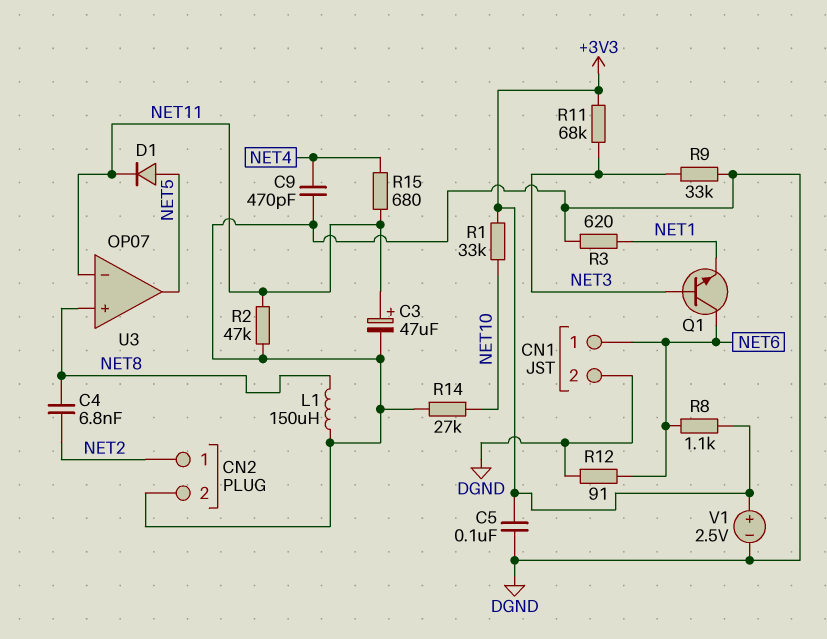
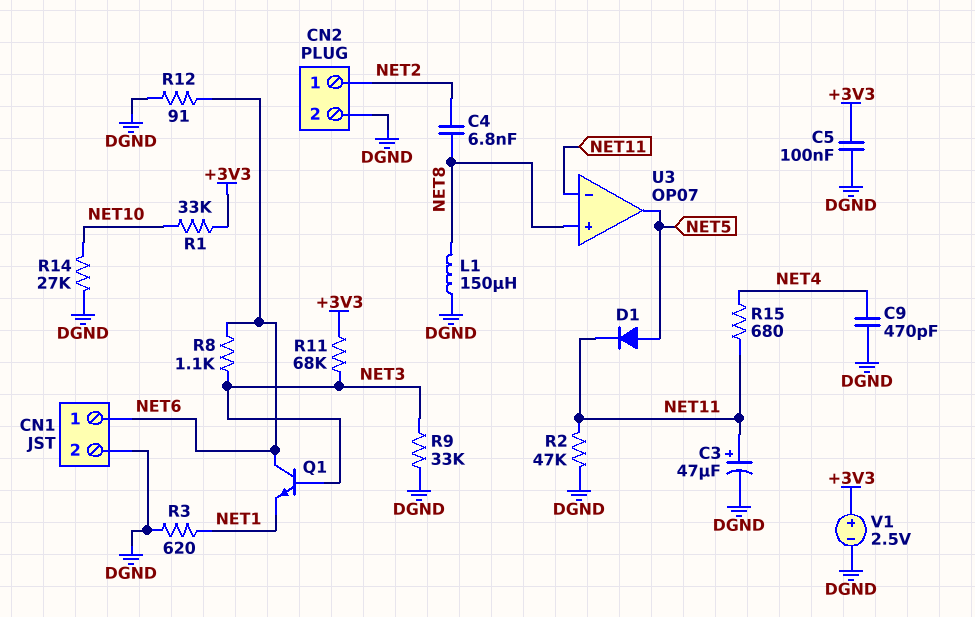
R8: 1.1k (+3V3, NET6) -> 1.1k (NET3, NET6)

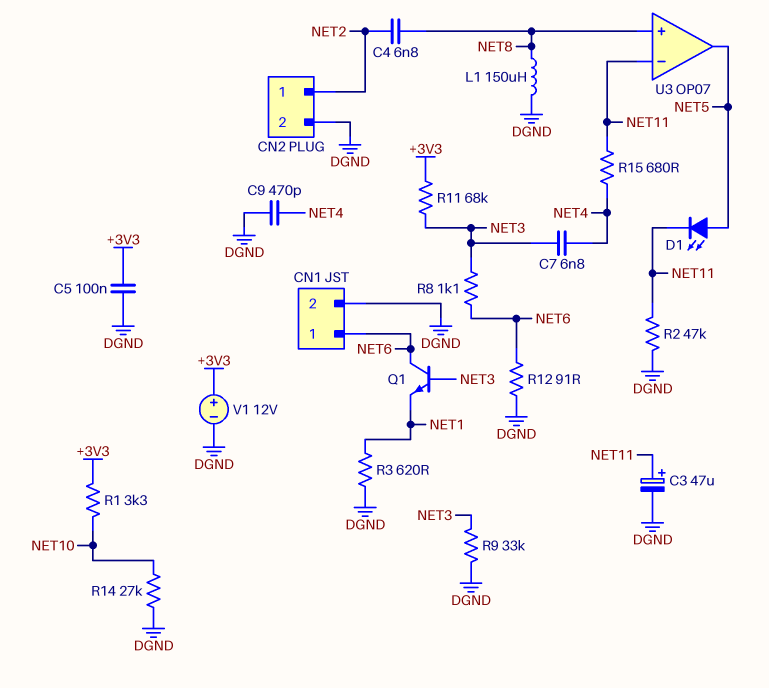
C7: none -> 6.8nF (NET3, NET4)
D1: diode (A NET5, K NET11) -> LED (A NET5, K NET11)
R1: 33k (+3V3, NET10) -> 3.3k (+3V3, NET10)
V1: 2.5V (plus +3V3, minus DGND) -> 12V (plus +3V3, minus DGND)

